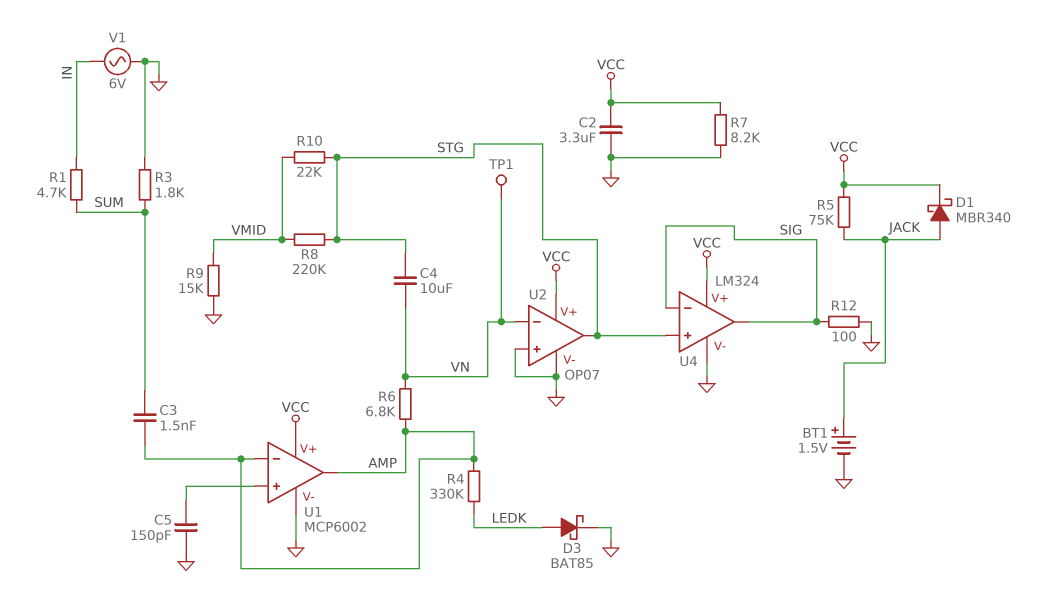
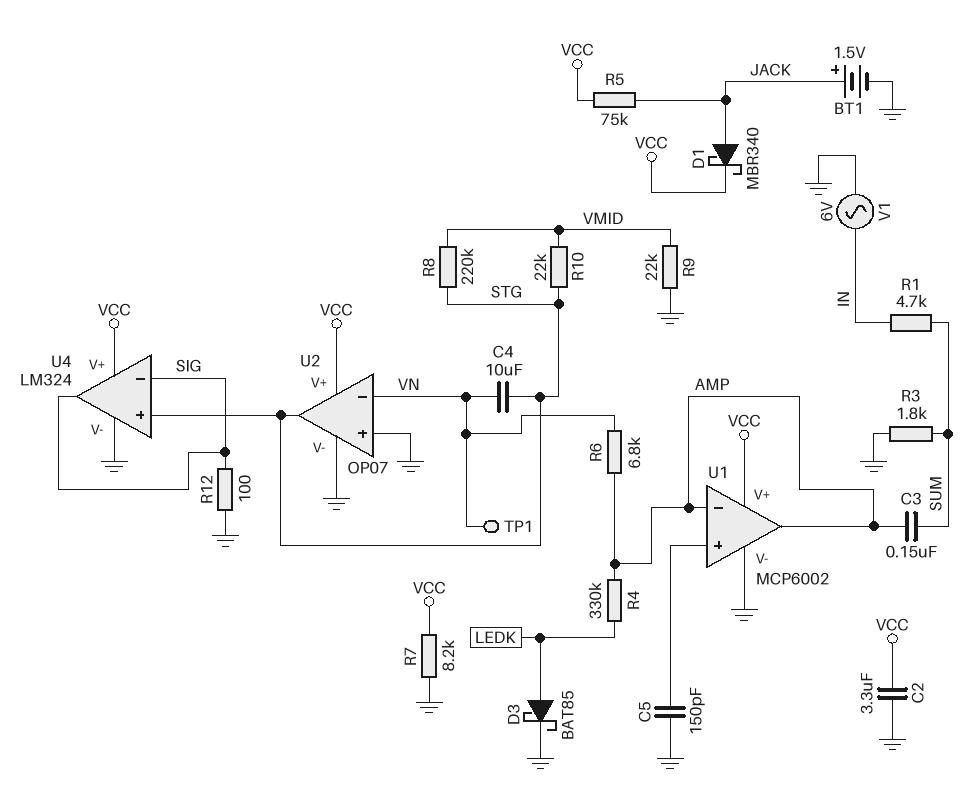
C3: 1.5nF (AMP, SUM) -> 150nF (AMP, SUM)
R9: 15k (GND, VMID) -> 22k (GND, VMID)

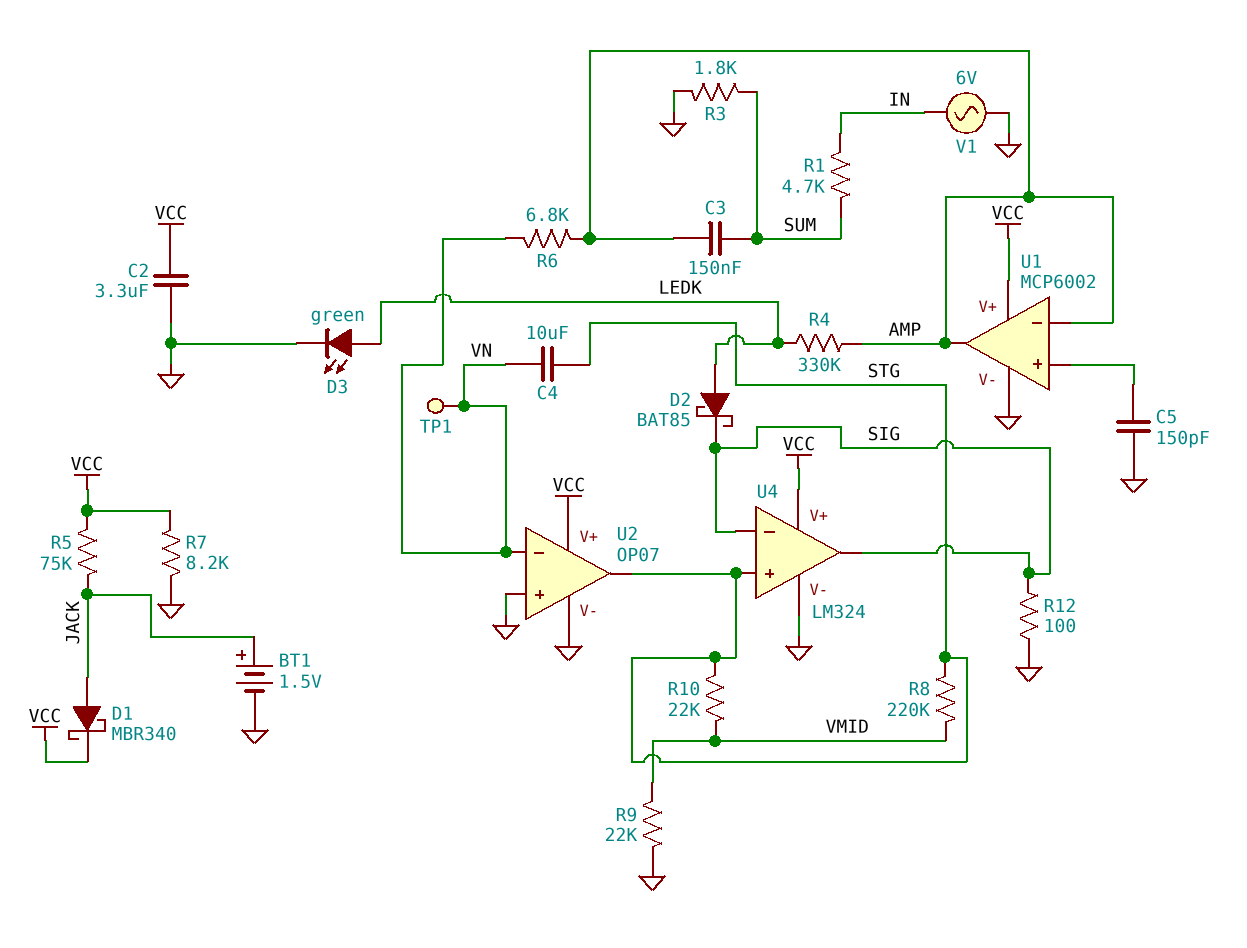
D2: none -> schottky BAT85 (A LEDK, K SIG)
D3: schottky BAT85 (A LEDK, K GND) -> LED green (A LEDK, K GND)

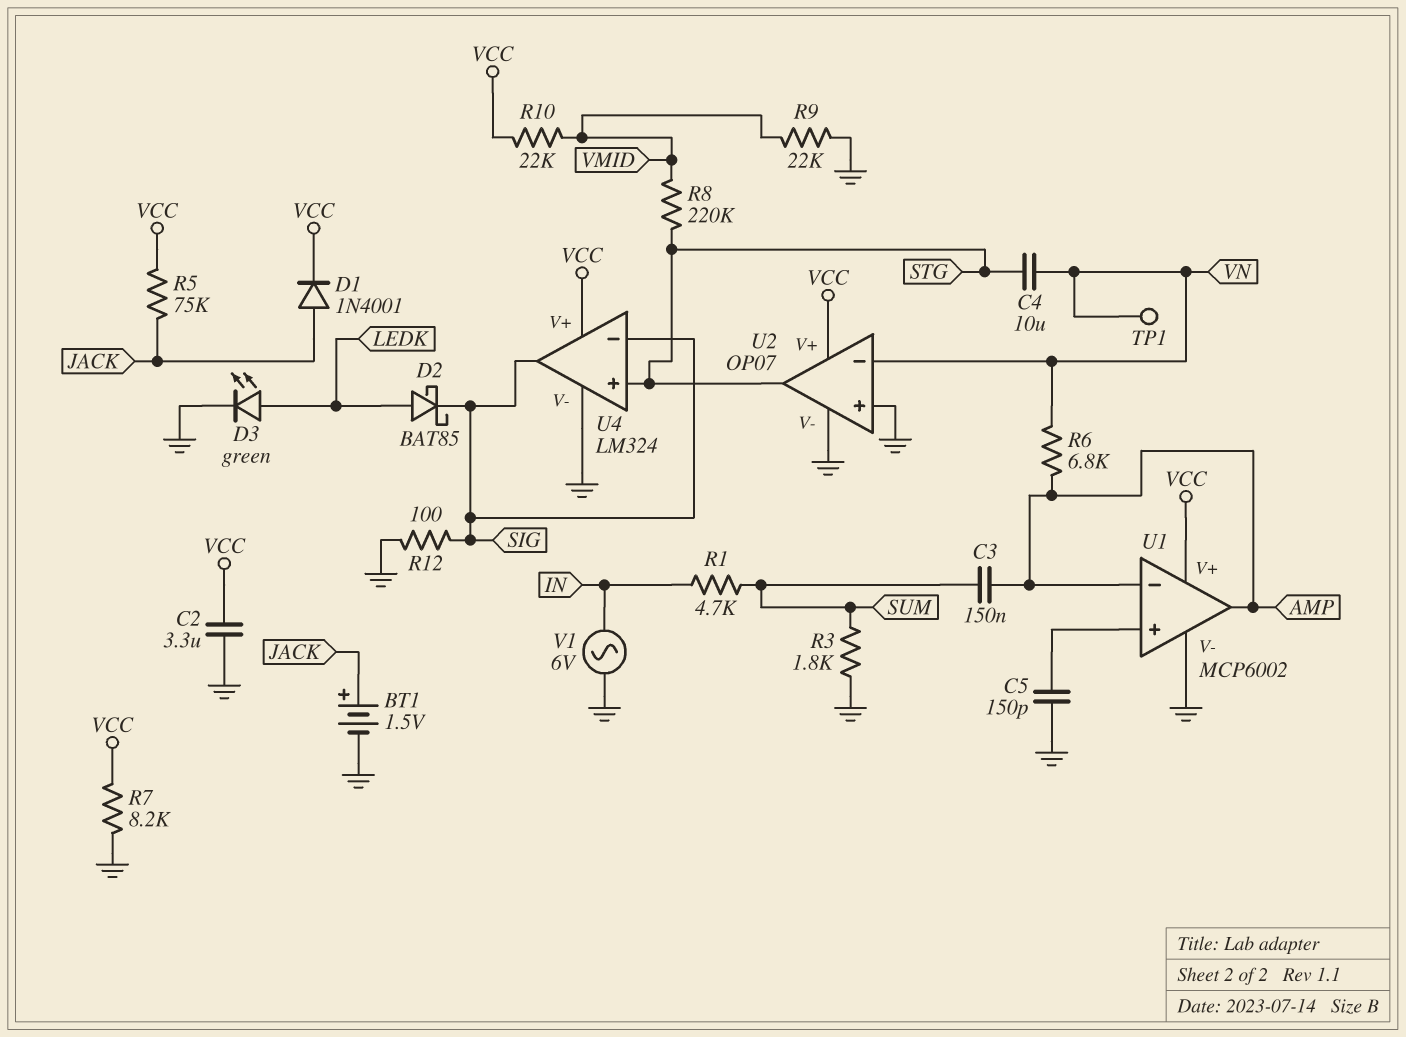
D1: schottky MBR340 (A JACK, K VCC) -> diode 1N4001 (A JACK, K VCC)
R4: 330k (AMP, LEDK) -> none
R10: 22k (STG, VMID) -> 22k (VCC, VMID)

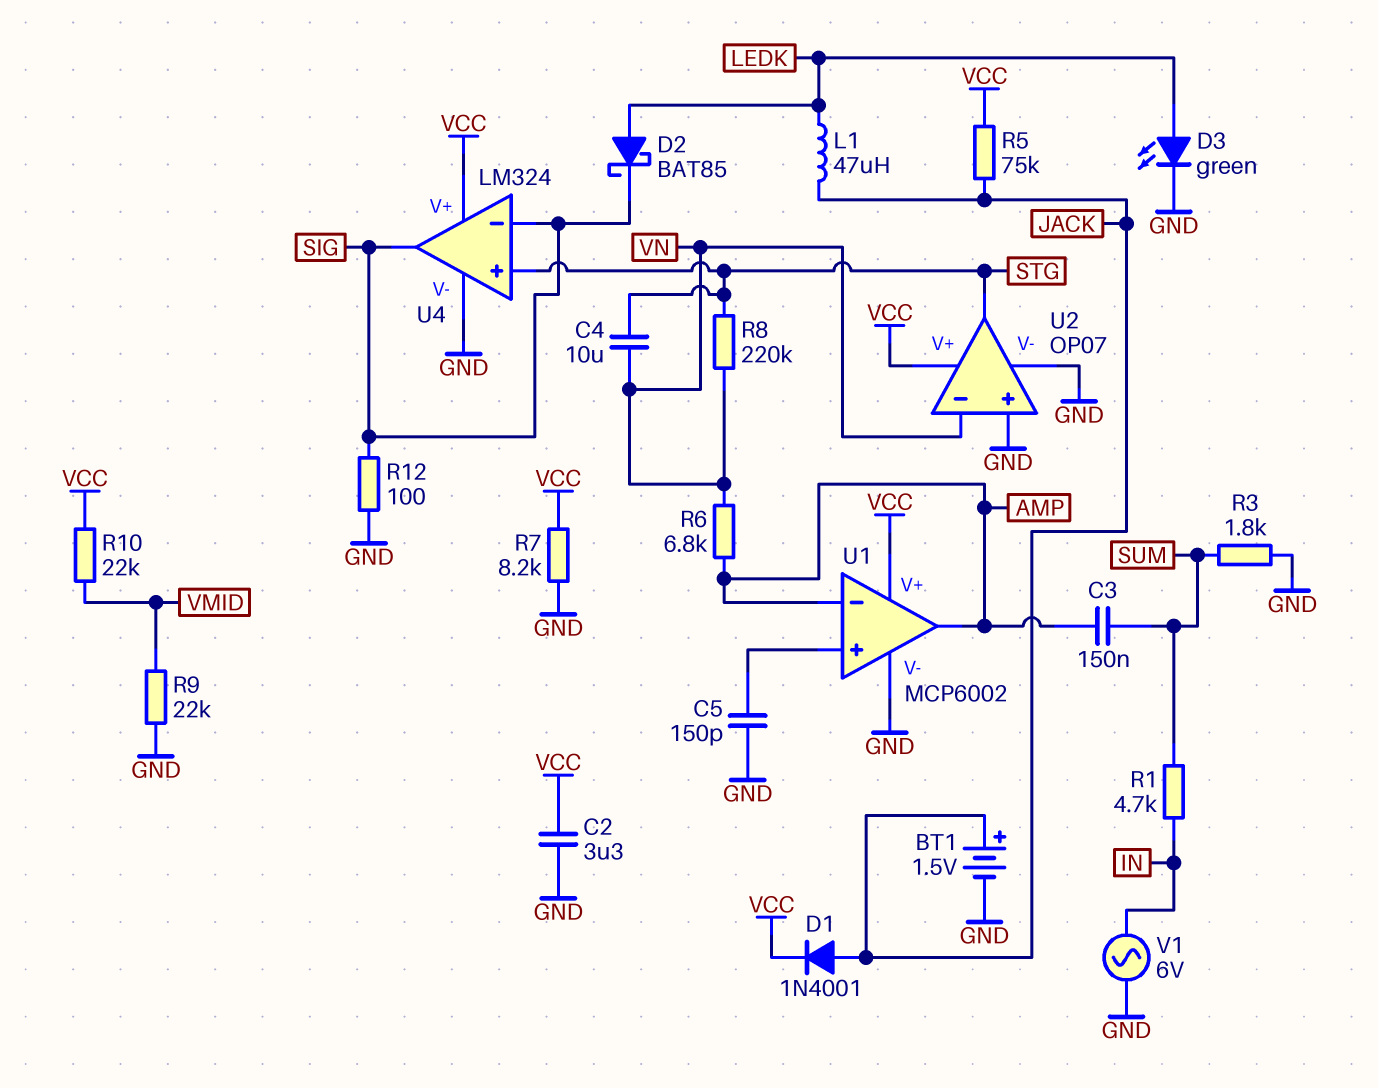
L1: none -> 47uH (JACK, LEDK)
R8: 220k (STG, VMID) -> 220k (STG, VN)
TP1: test point (VN) -> none

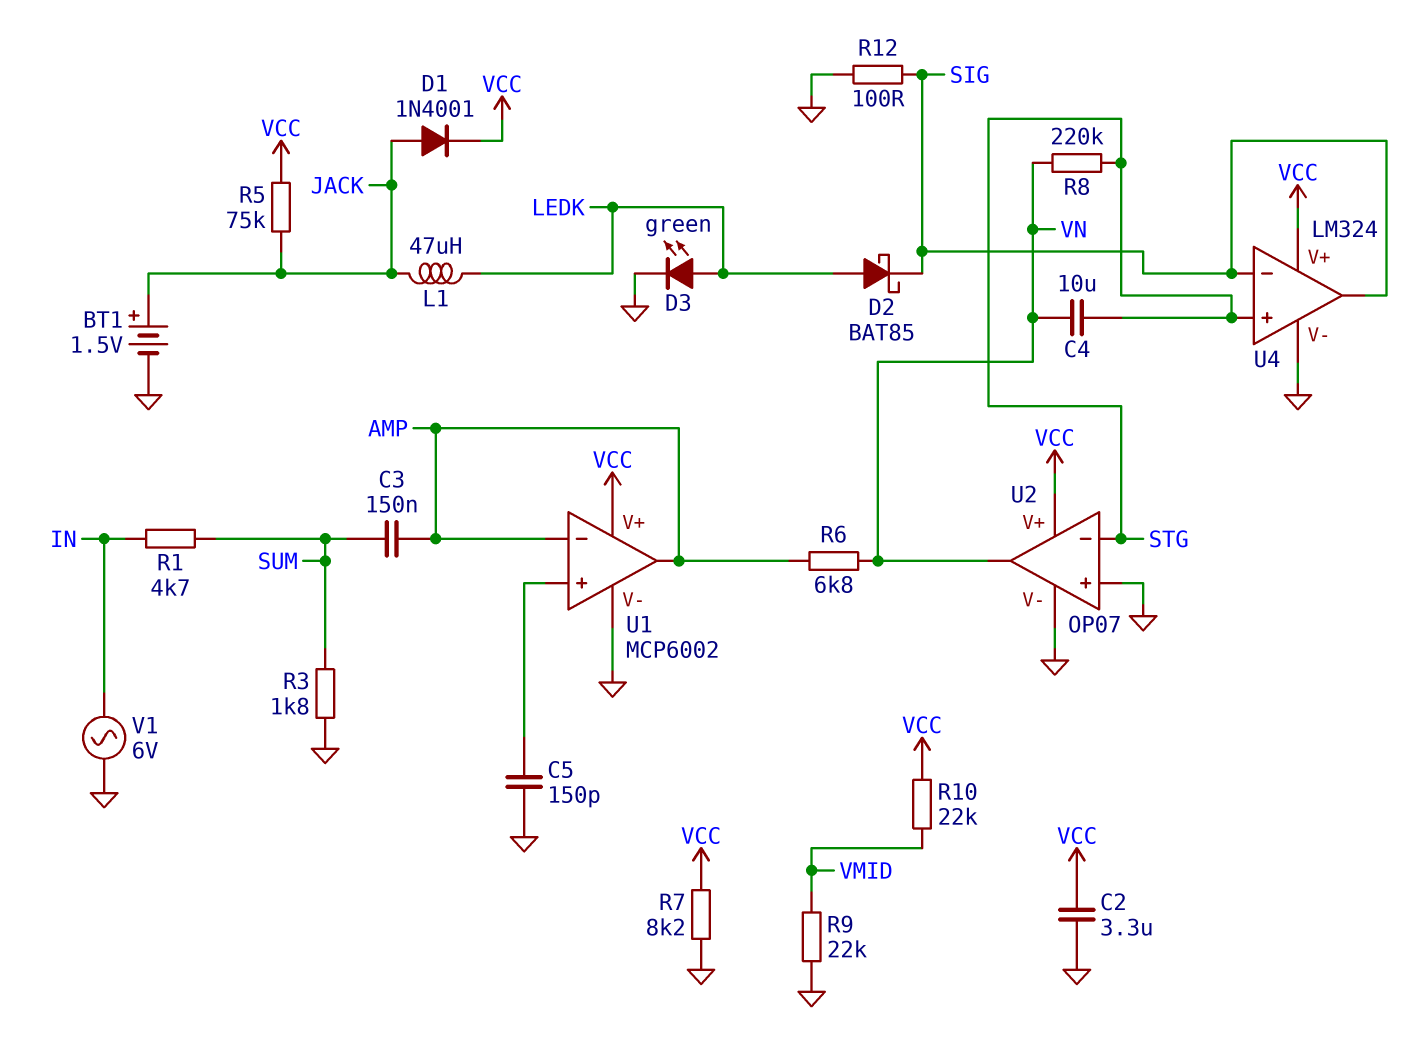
U2 pin in-: VN -> STG
U2 pin out: STG -> VN

